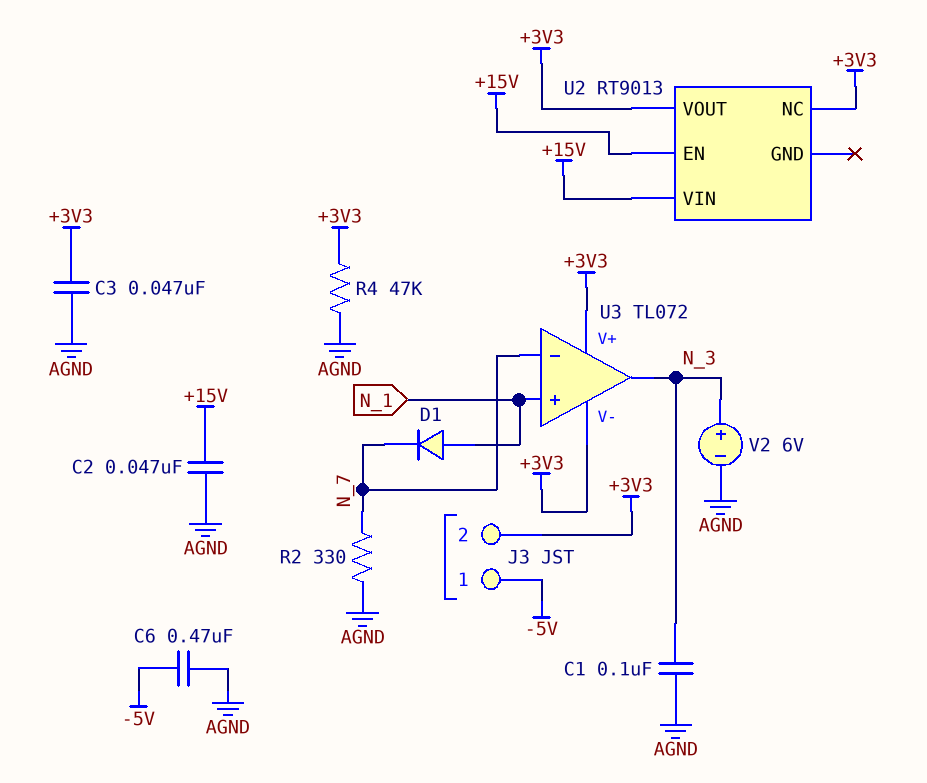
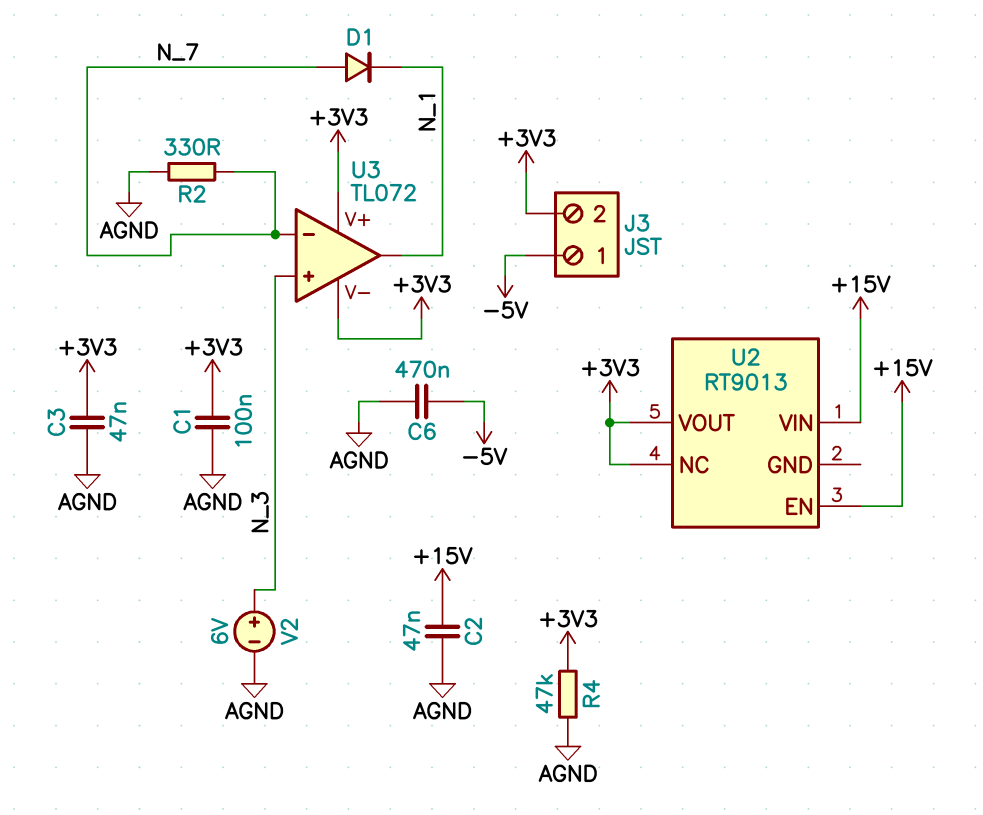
C1: 100nF (AGND, N_3) -> 100nF (+3V3, AGND)
D1: diode (A N_1, K N_7) -> diode (A N_7, K N_1)
U3 pin in+: N_1 -> N_3
U3 pin out: N_3 -> N_1

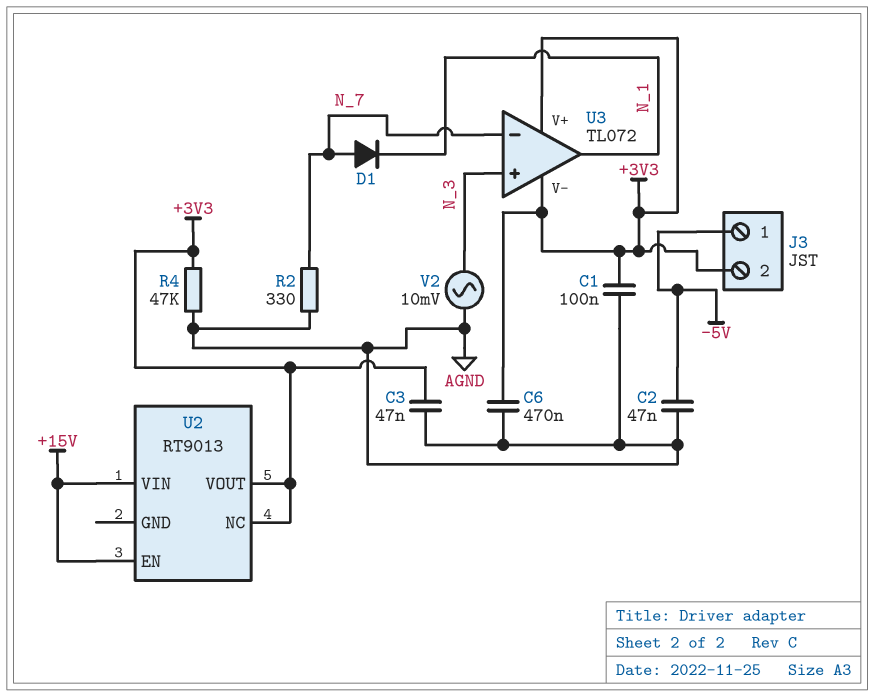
C2: 47nF (+15V, AGND) -> 47nF (-5V, AGND)
C6: 470nF (-5V, AGND) -> 470nF (+3V3, AGND)
V2: 6V (plus N_3, minus AGND) -> AC 10mV (AGND, N_3)

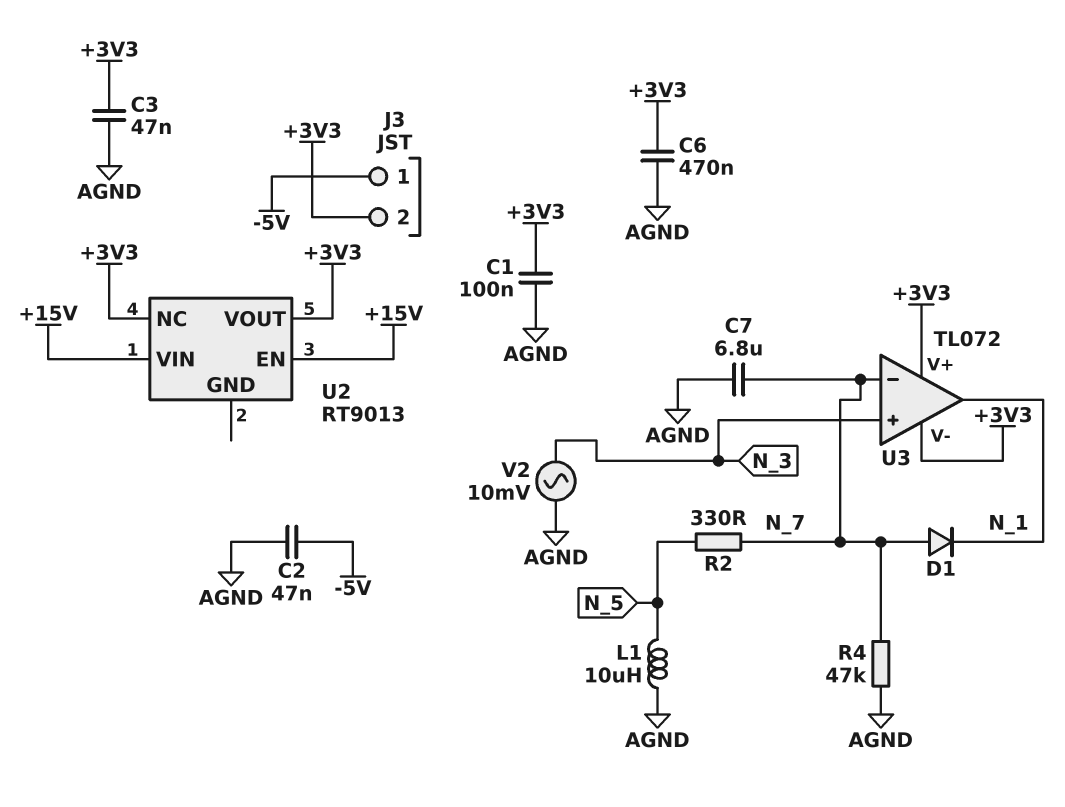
C7: none -> 6.8uF (AGND, N_7)
L1: none -> 10uH (AGND, N_5)
R2: 330 (AGND, N_7) -> 330 (N_5, N_7)
R4: 47k (+3V3, AGND) -> 47k (AGND, N_7)

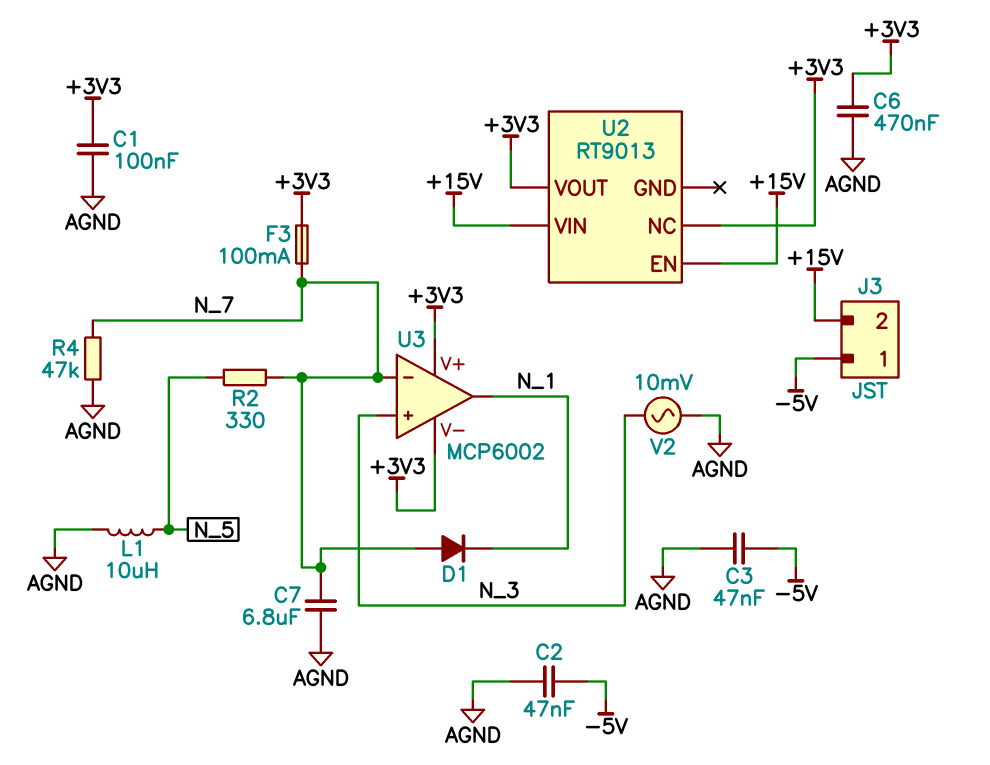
C3: 47nF (+3V3, AGND) -> 47nF (-5V, AGND)
F3: none -> 100mA (+3V3, N_7)
J3 pin 2: +3V3 -> +15V
U3: TL072 -> MCP6002

